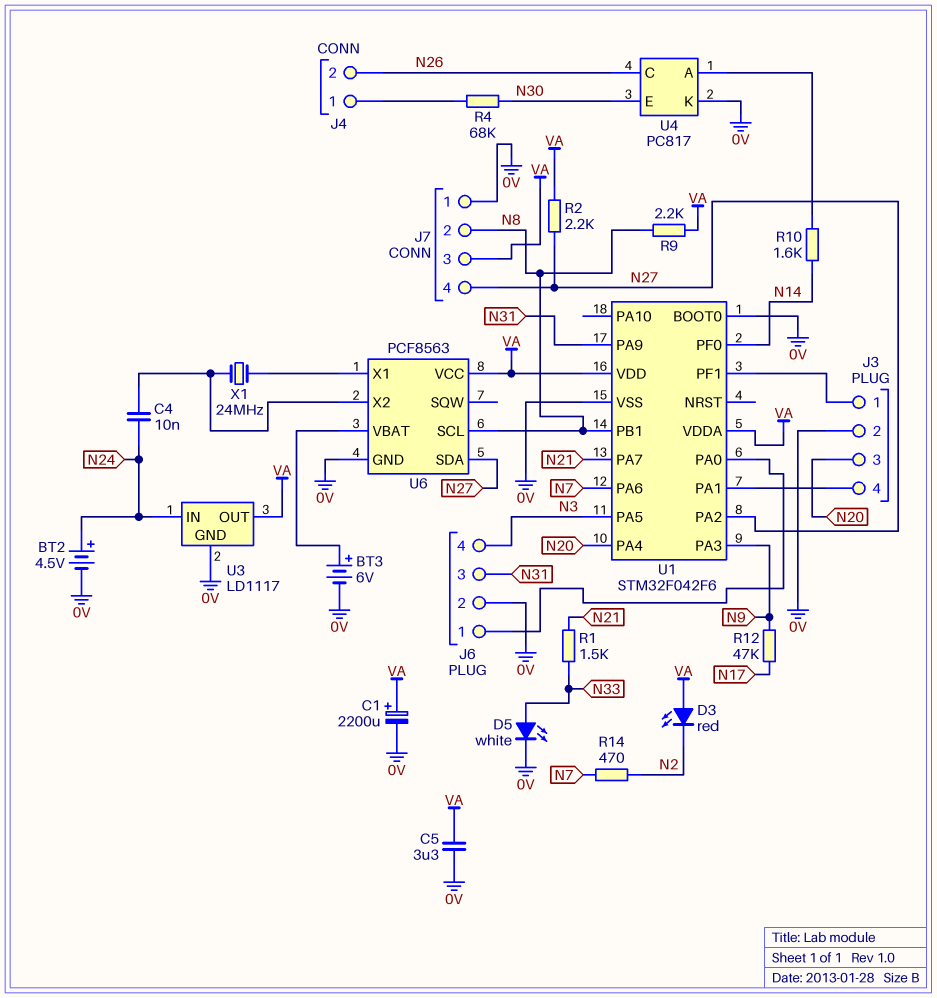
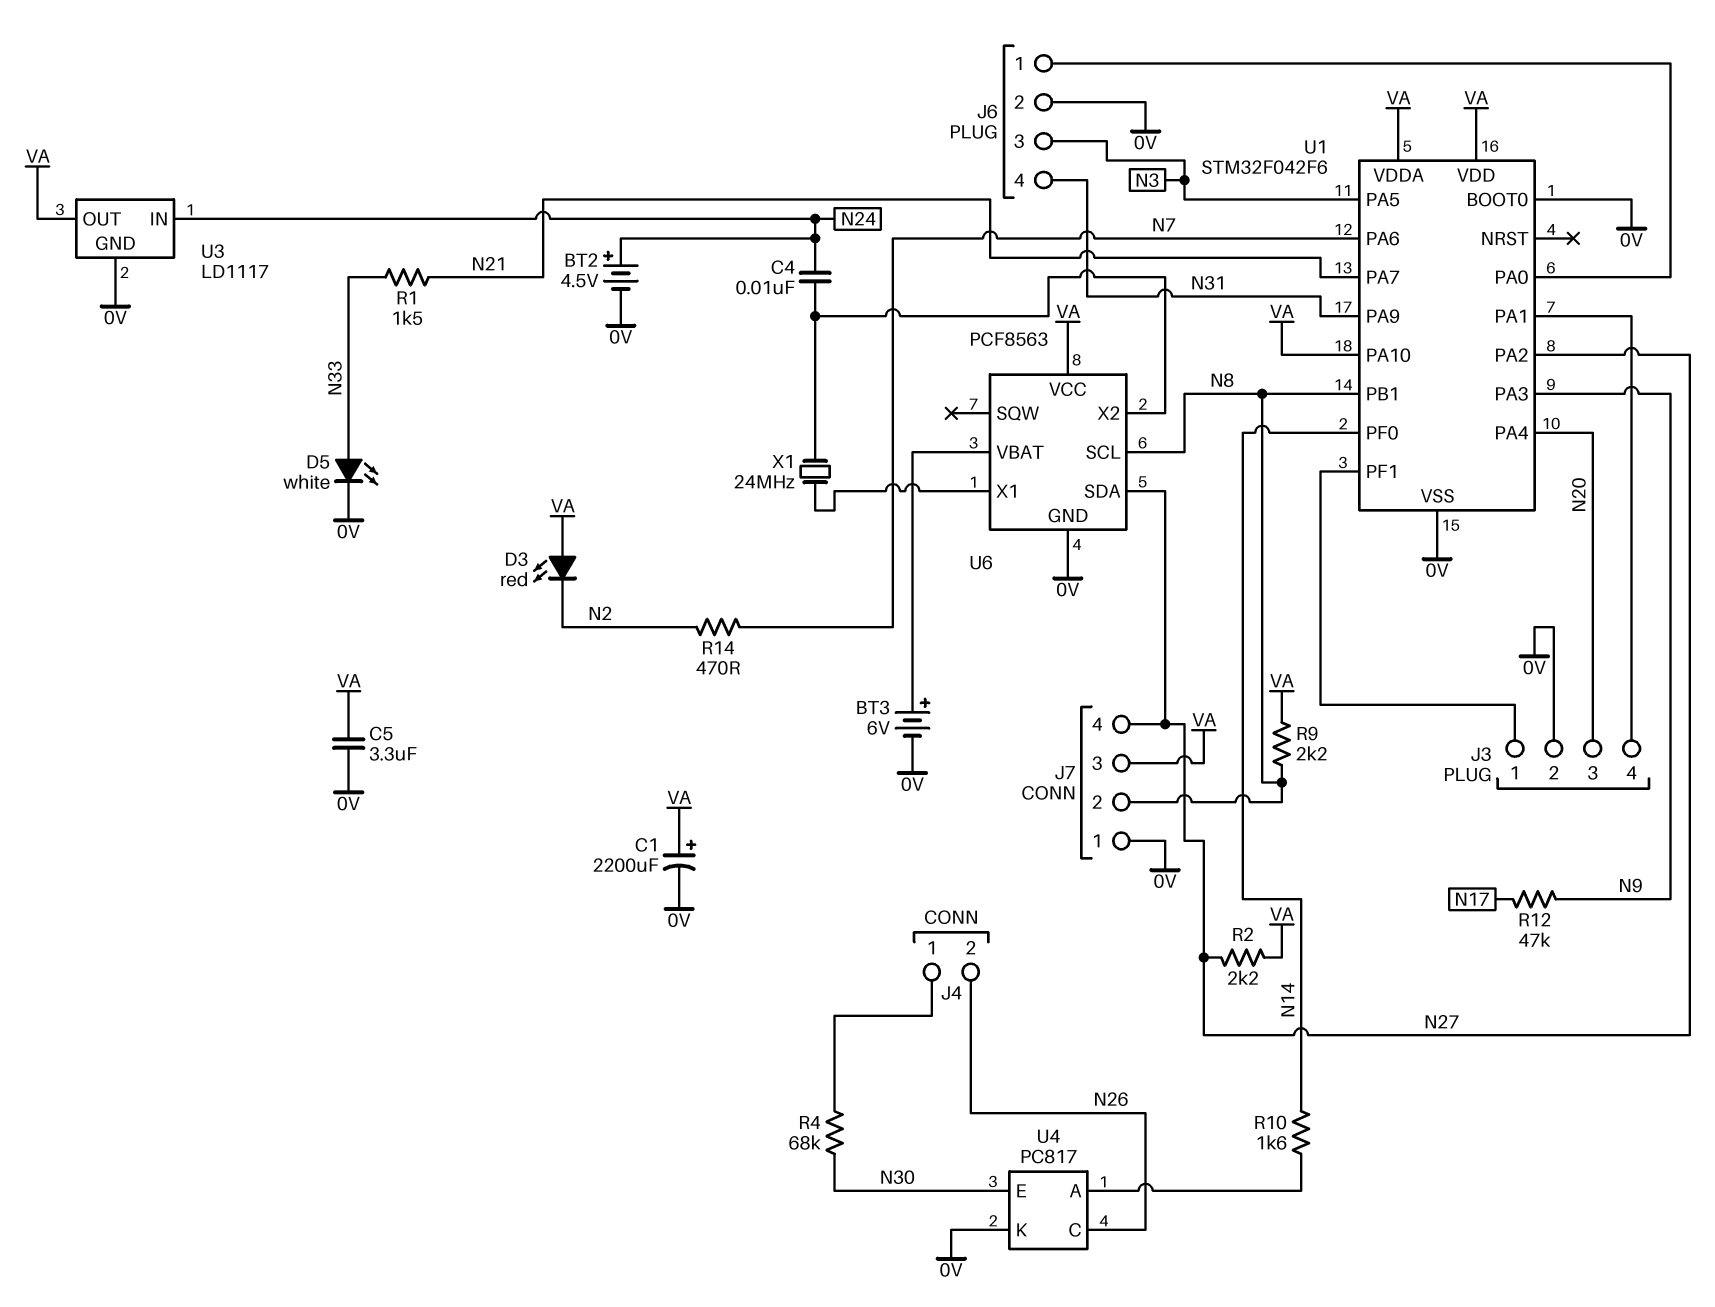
J6 pin 3: N31 -> N3
J6 pin 4: N3 -> N31
U1 pin PA10: none -> VA

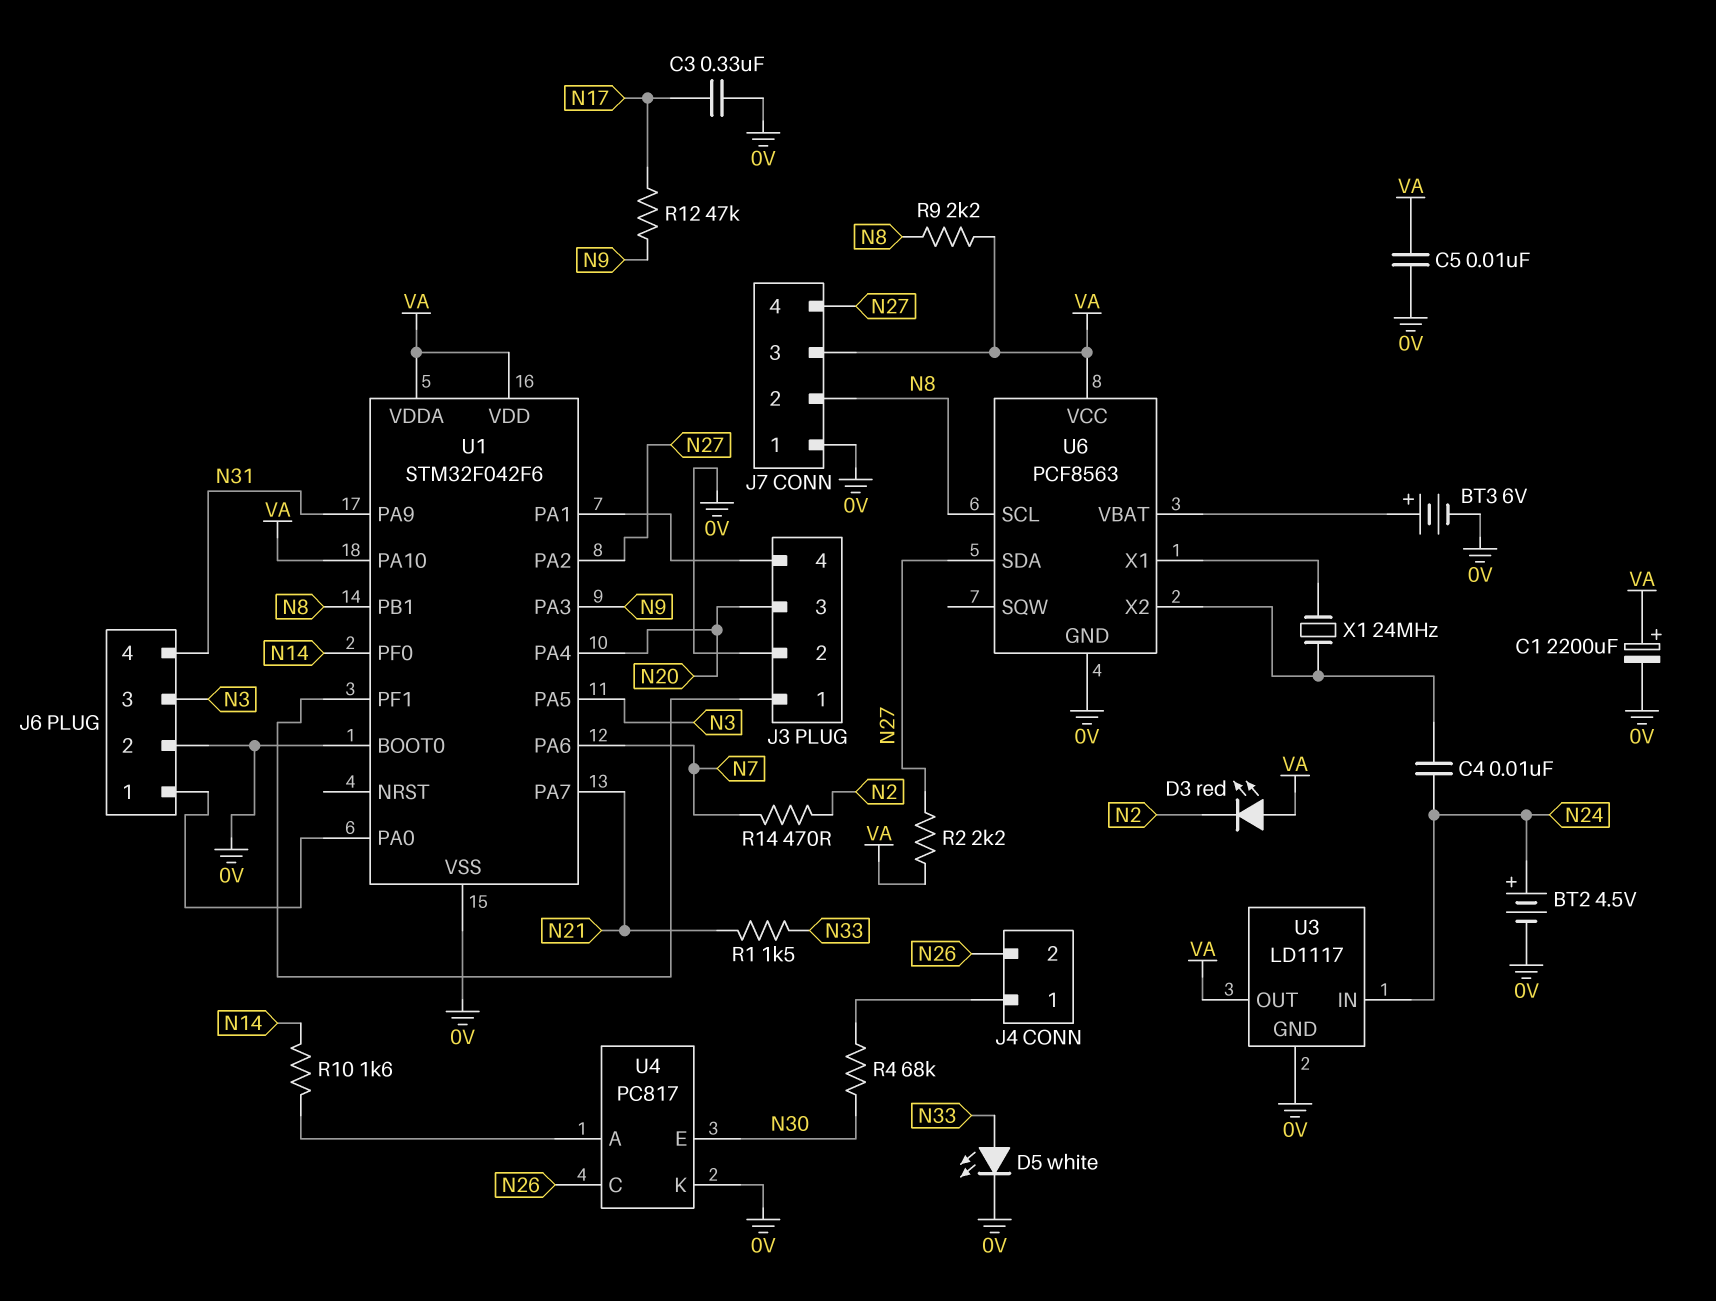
C3: none -> 330nF (0V, N17)
C5: 3.3uF (0V, VA) -> 10nF (0V, VA)

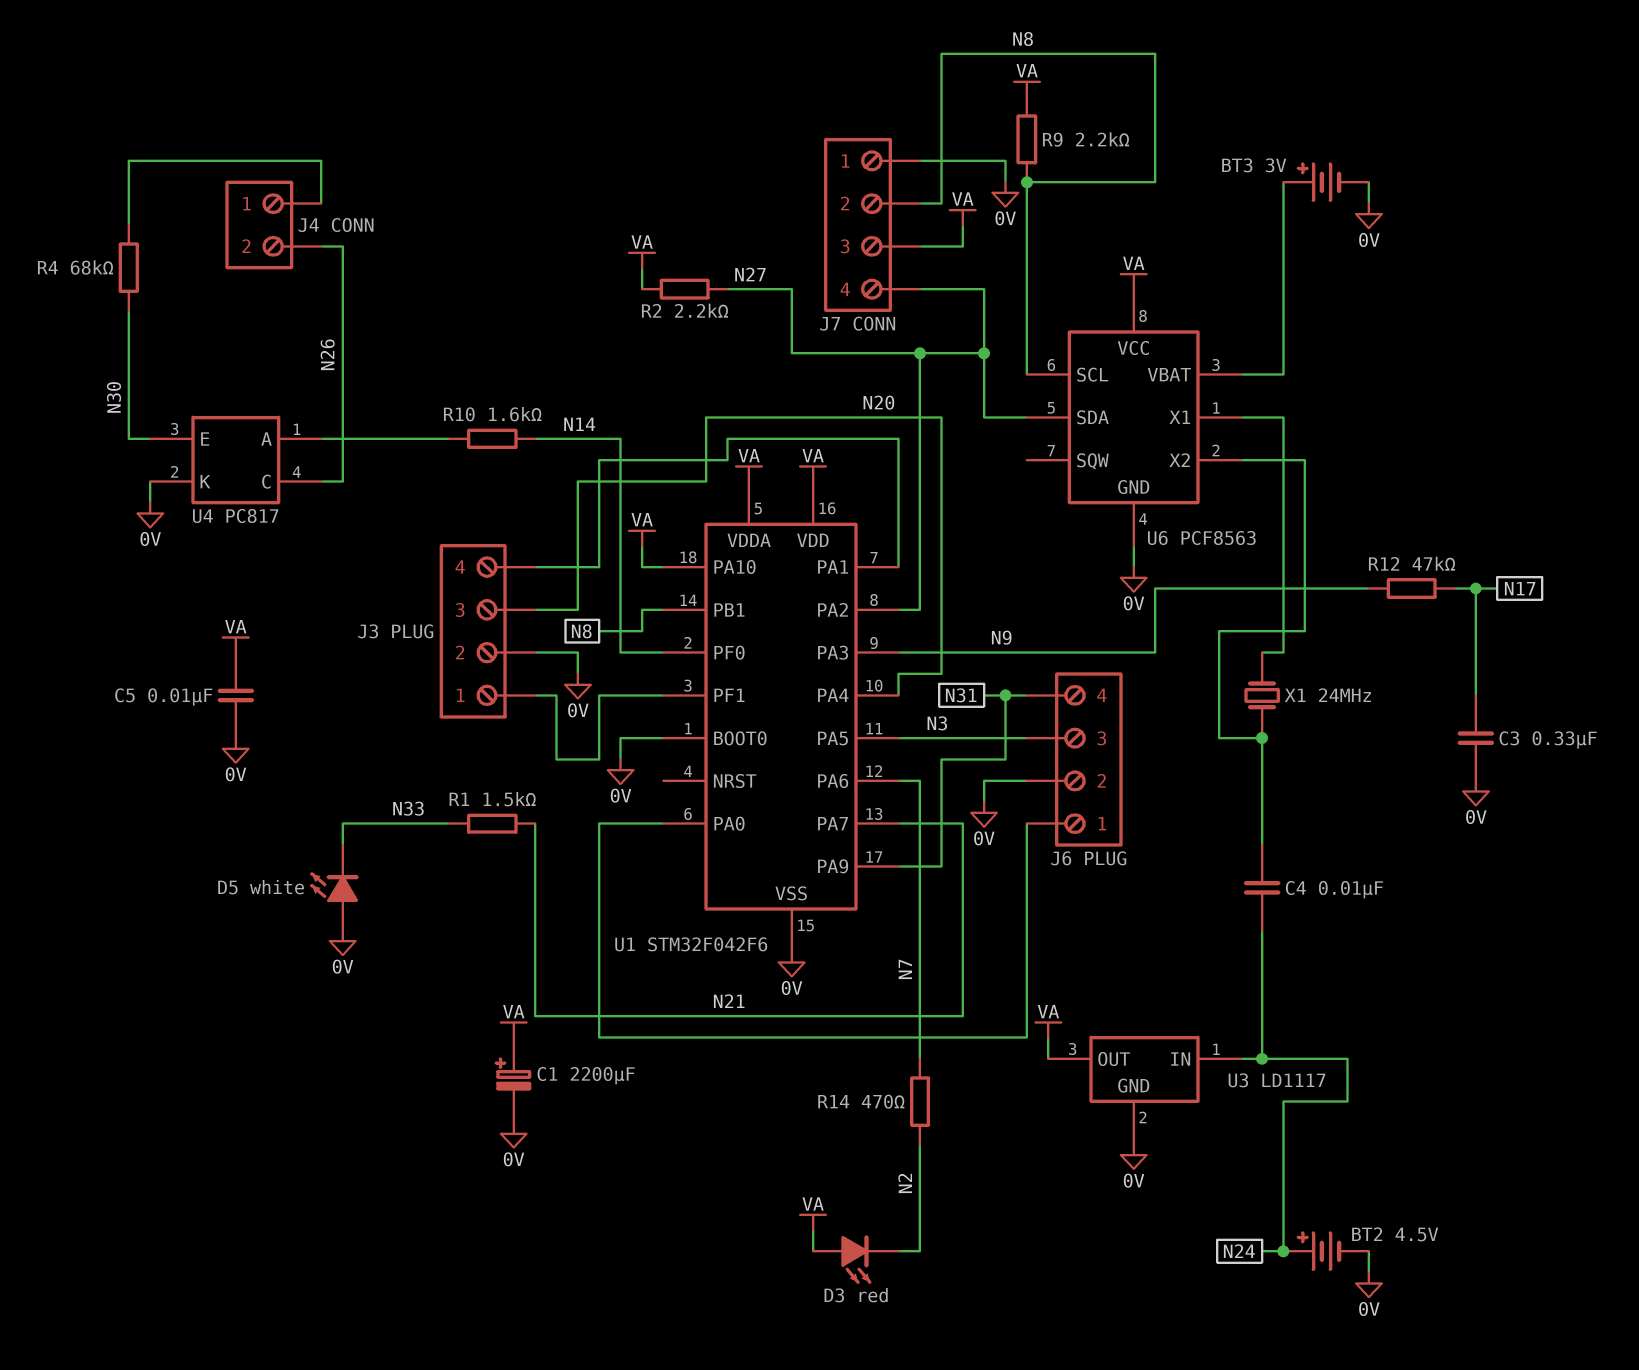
BT3: 6V (plus U6/VBAT, minus 0V) -> 3V (plus U6/VBAT, minus 0V)
D5: LED white (A N33, K 0V) -> LED white (A 0V, K N33)

